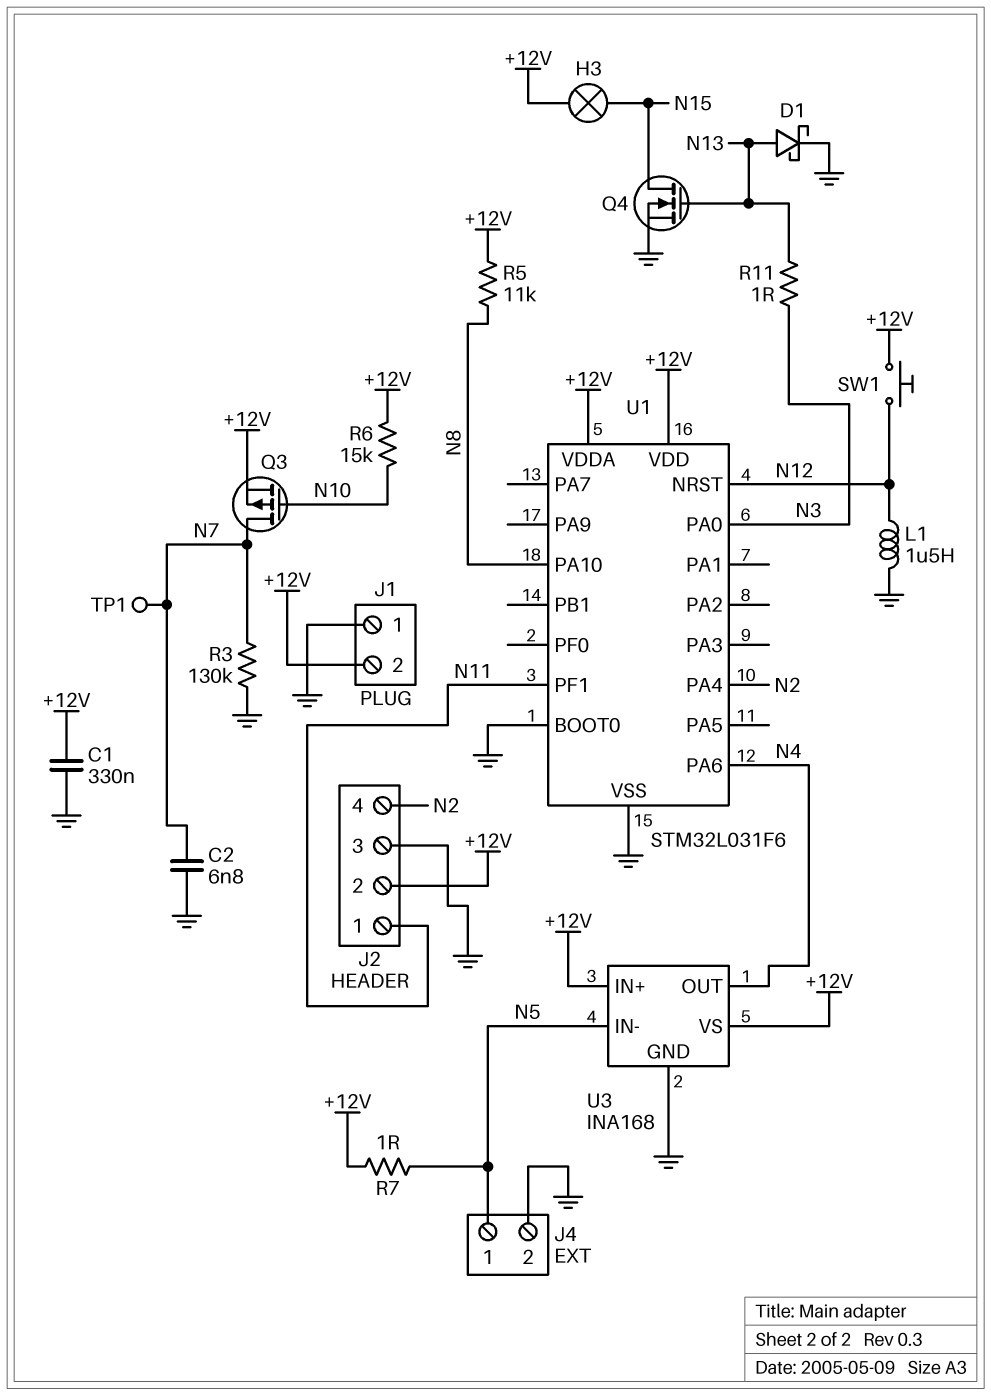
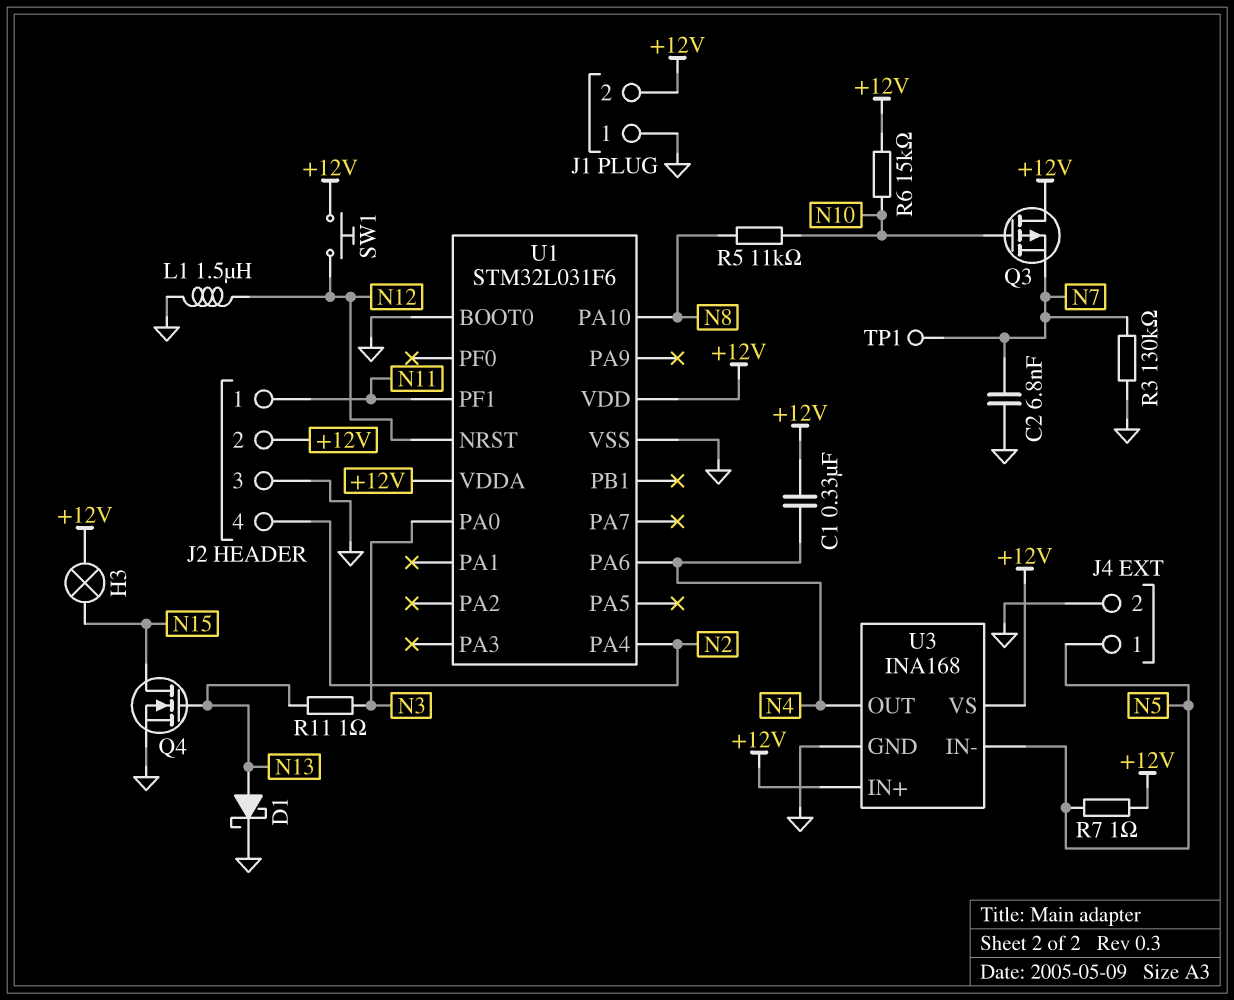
C1: 330nF (+12V, GND) -> 330nF (+12V, N4)
Q3: PMOS (G N10, D N7, S +12V) -> PMOS (G N10, D +12V, S N7)
R5: 11k (+12V, N8) -> 11k (N8, N10)

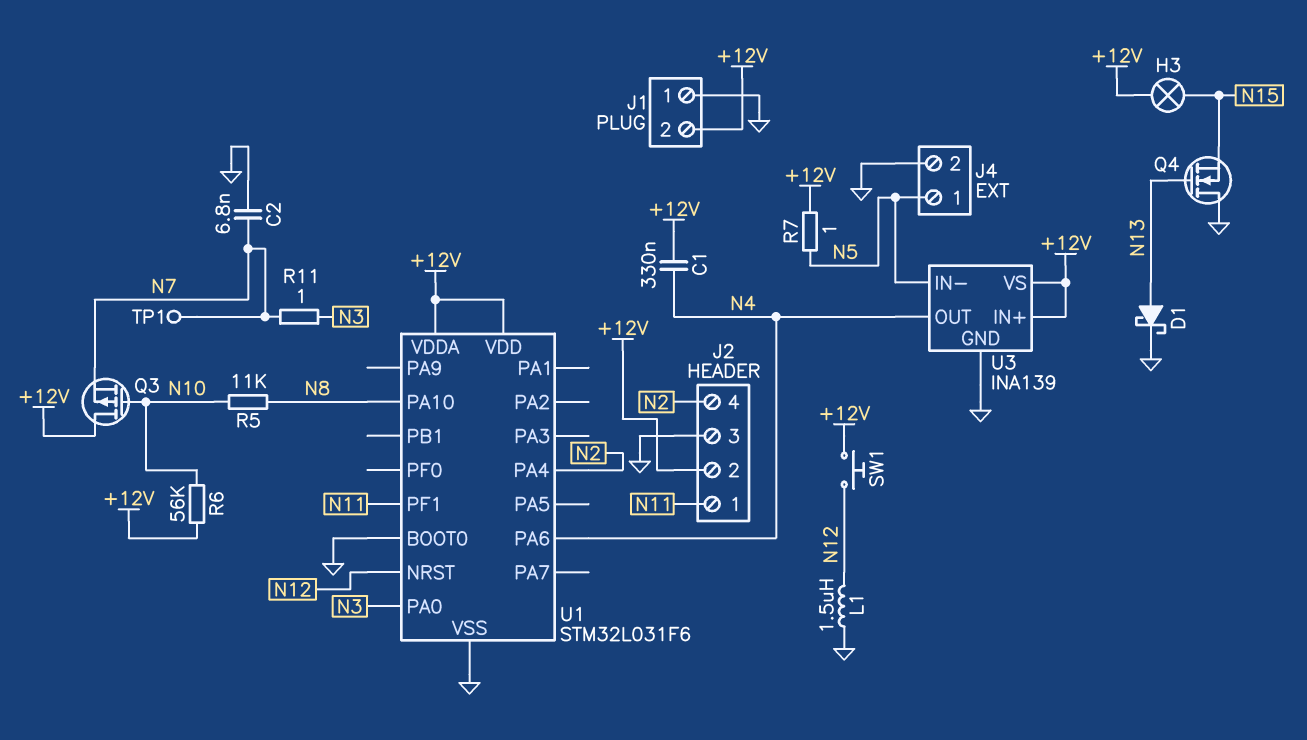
Q4: NMOS (G N13, D N15, S GND) -> NMOS (G N13, D GND, S N15)
R3: 130k (GND, N7) -> none
R6: 15k (+12V, N10) -> 56k (+12V, N10)
R11: 1 (N3, N13) -> 1 (N3, N7)
U3: INA168 -> INA139

